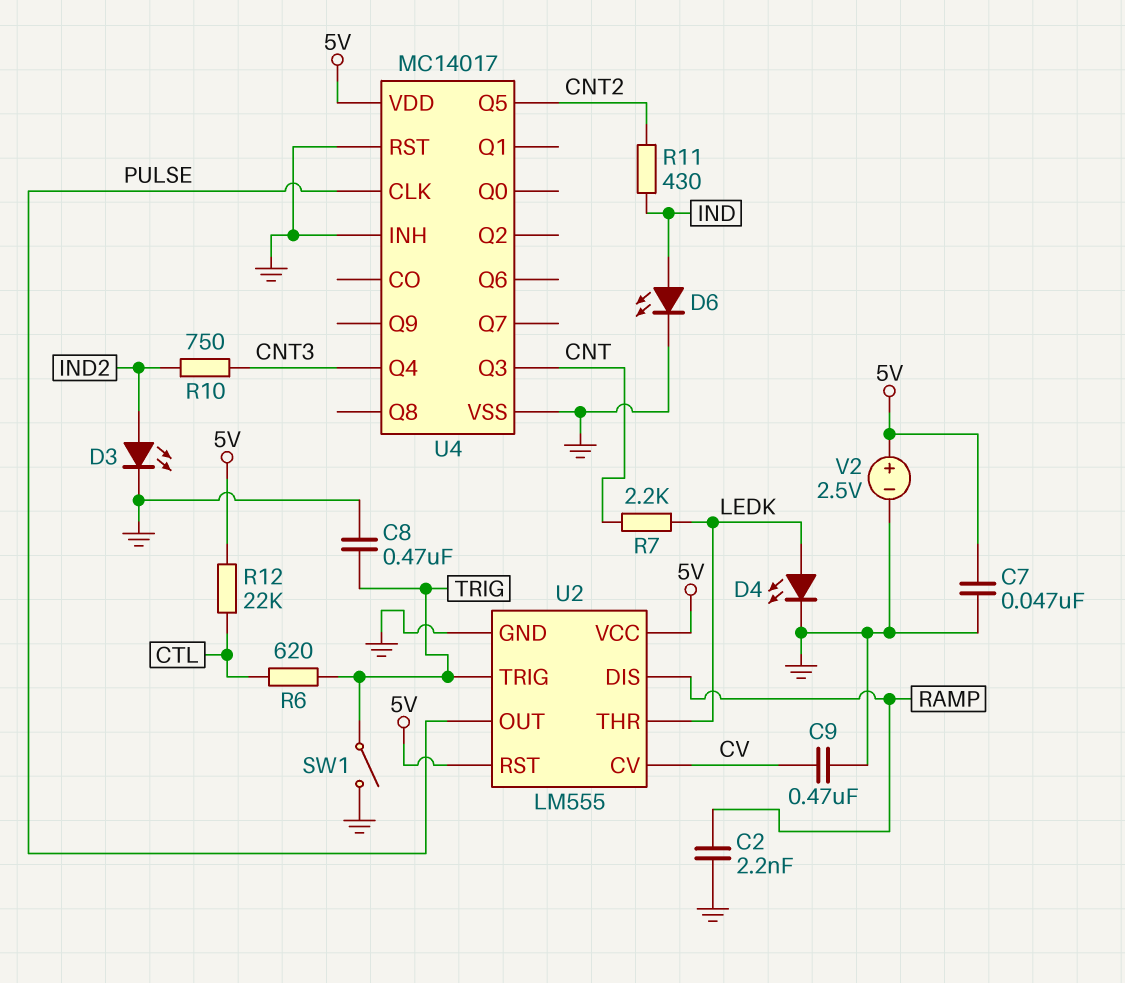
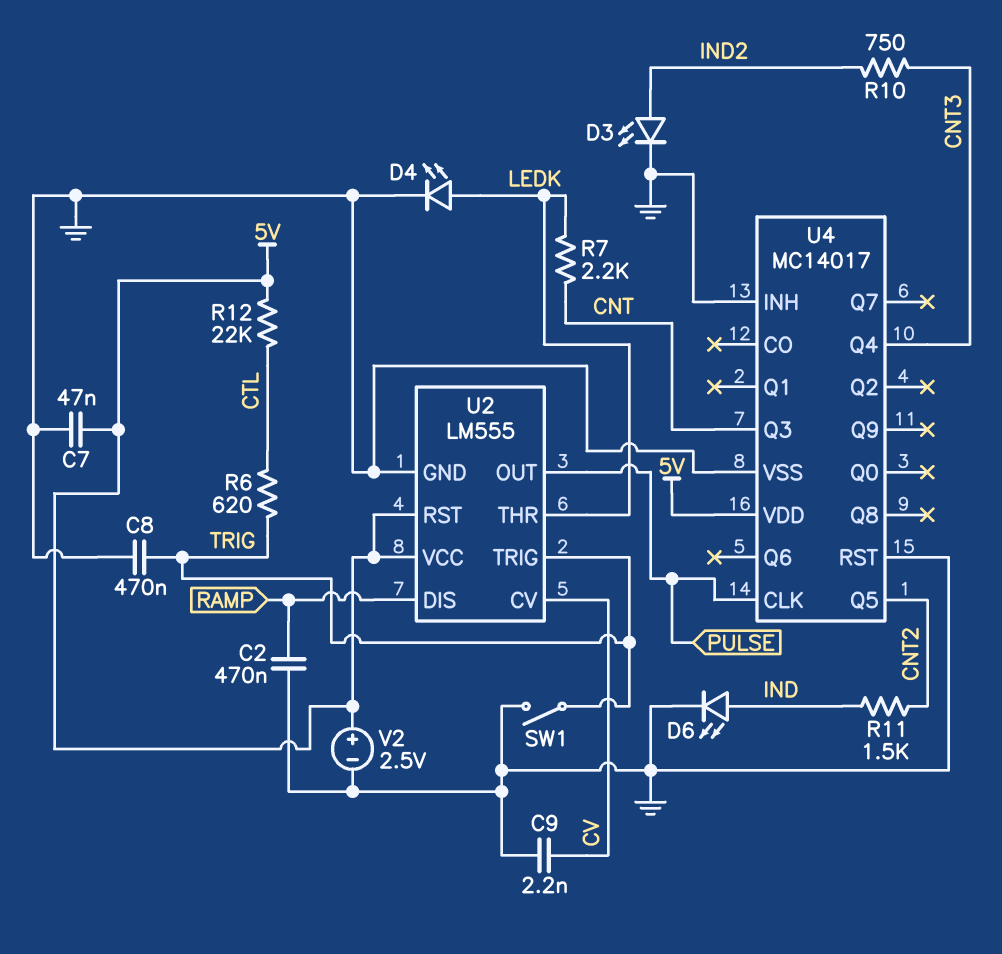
C2: 2.2nF (GND, RAMP) -> 470nF (GND, RAMP)
C9: 470nF (CV, GND) -> 2.2nF (CV, GND)
R11: 430 (CNT2, IND) -> 1.5k (CNT2, IND)

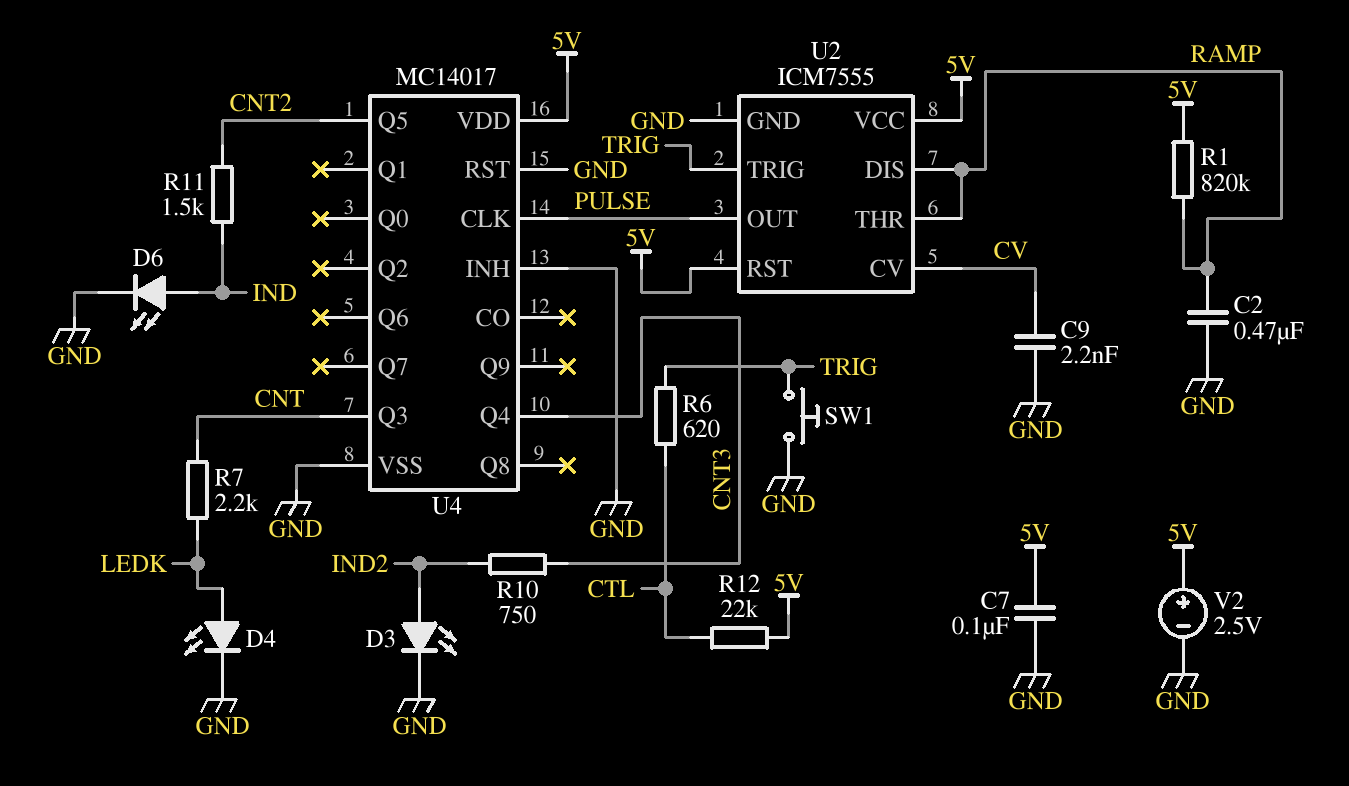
C7: 47nF (5V, GND) -> 100nF (5V, GND)
C8: 470nF (GND, TRIG) -> none
R1: none -> 820k (5V, RAMP)
SW1: switch (GND, TRIG) -> button (GND, TRIG)
U2: LM555 -> ICM7555
U2 pin THR: LEDK -> RAMP

